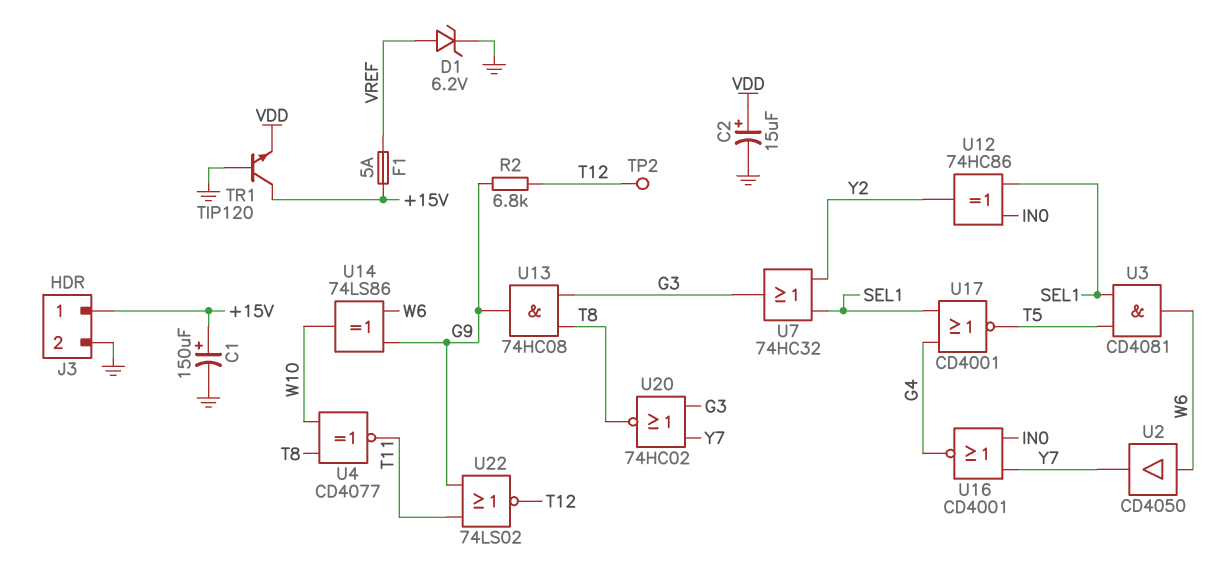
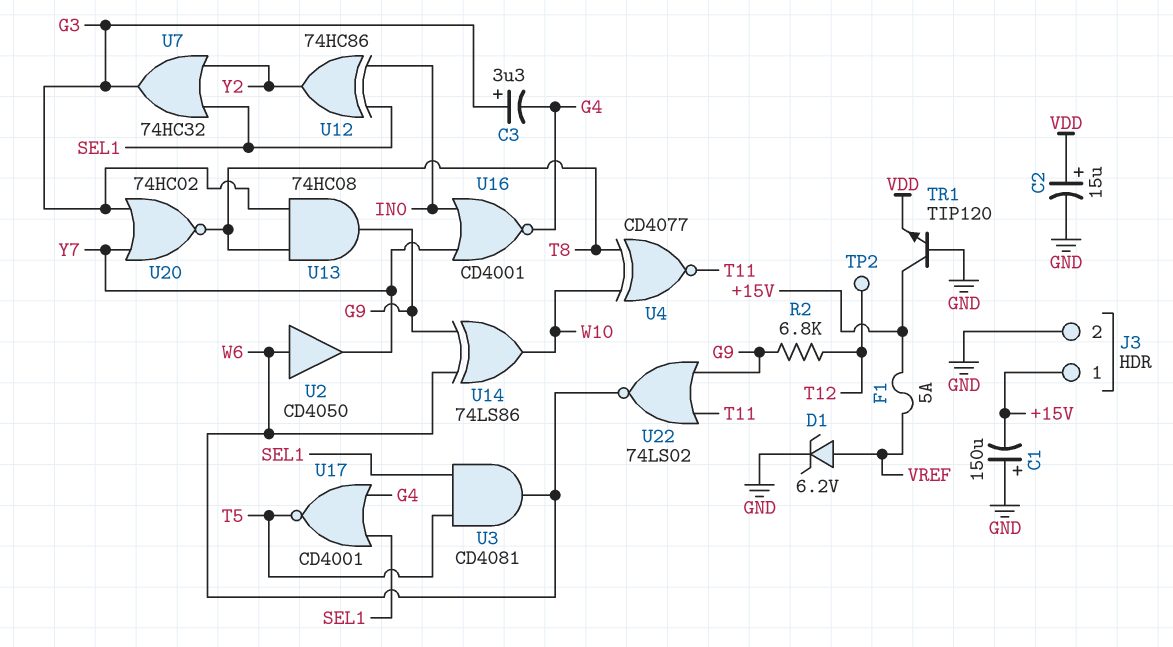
C1: 150uF (plus +15V, minus GND) -> 150uF (plus GND, minus +15V)
C3: none -> 3.3uF (plus G3, minus G4)
U22: NOR 74LS02 (in G9, in T11, out T12) -> NOR 74LS02 (in G9, in T11, out W6)

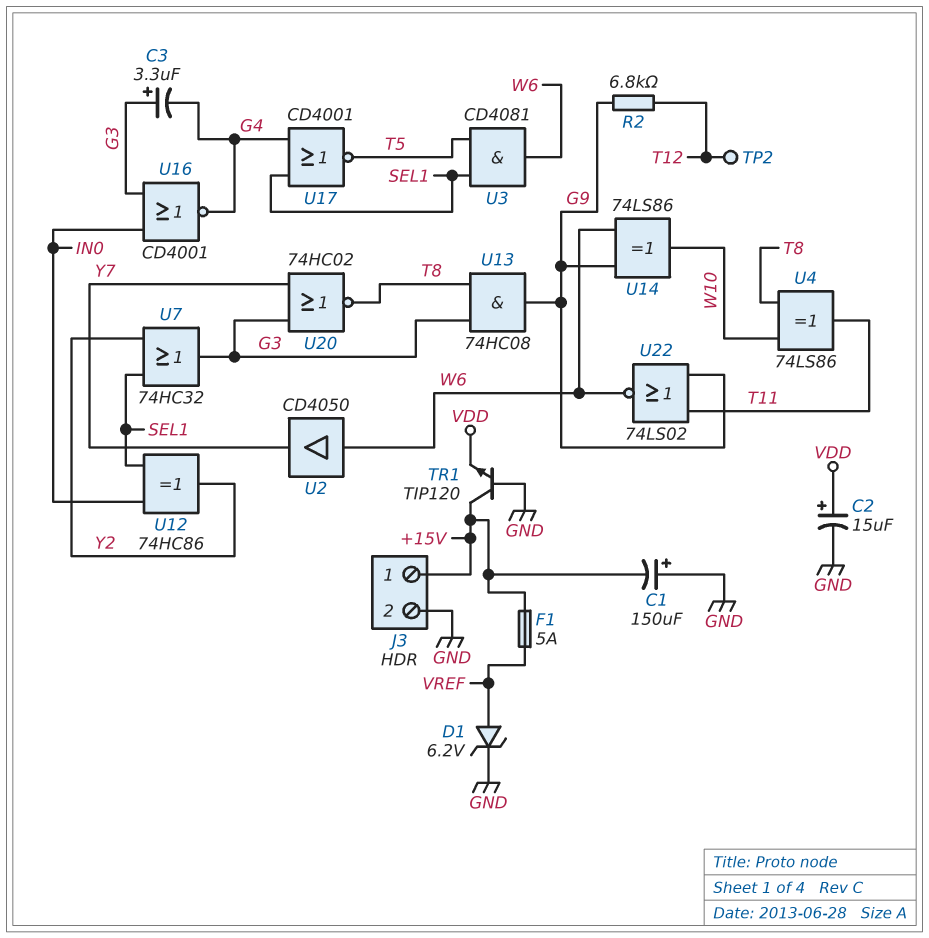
U4: XNOR CD4077 (in T8, in W10, out T11) -> XOR 74LS86 (in T8, in W10, out T11)
U16: NOR CD4001 (in IN0, in Y7, out G4) -> NOR CD4001 (in G3, in IN0, out G4)

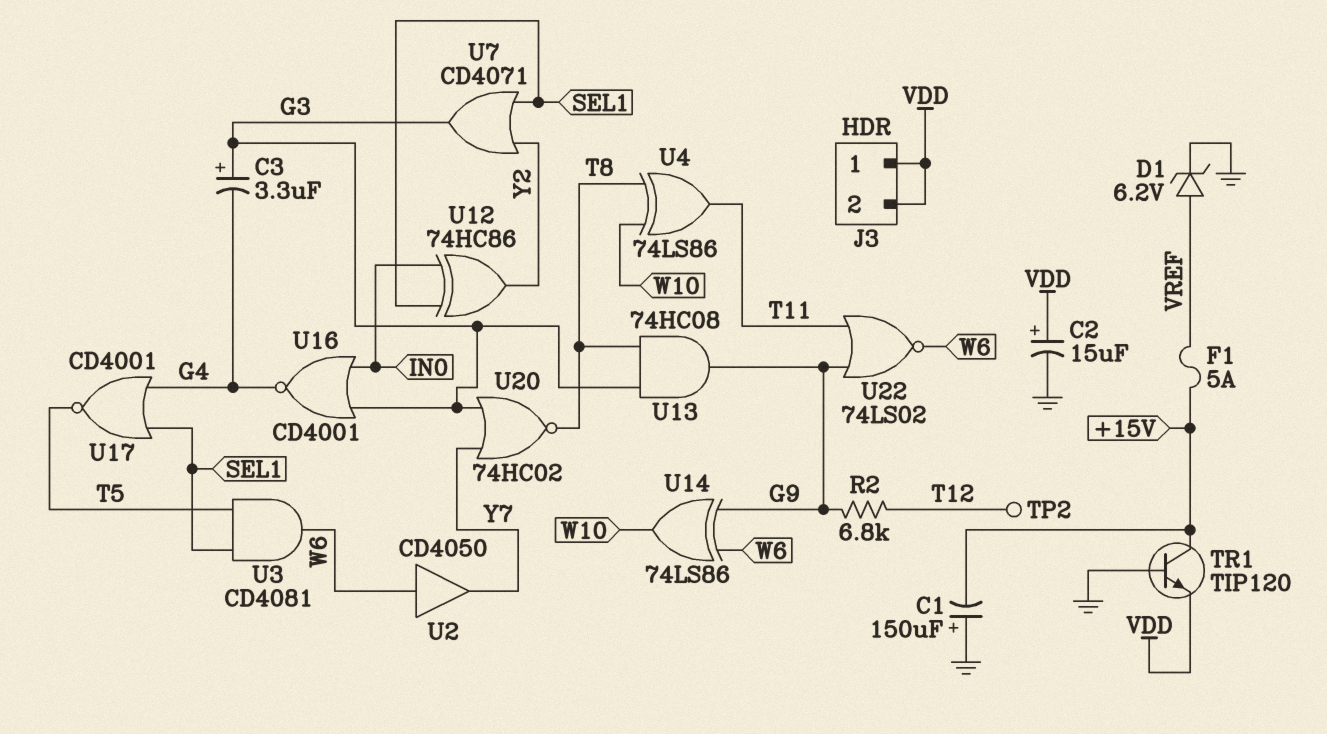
J3 pin 1: +15V -> VDD
J3 pin 2: GND -> VDD
U7: OR 74HC32 (in SEL1, in Y2, out G3) -> OR CD4071 (in SEL1, in Y2, out G3)

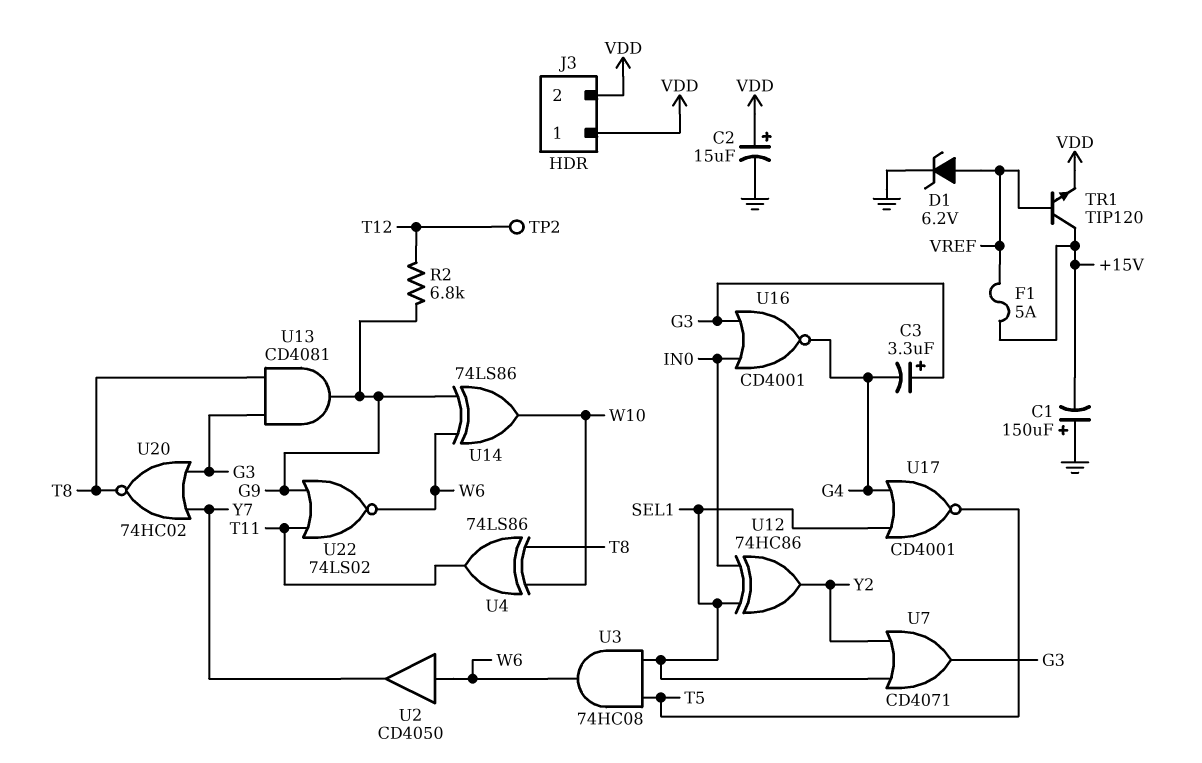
TR1: NPN TIP120 (B GND, C +15V, E VDD) -> NPN TIP120 (B VREF, C +15V, E VDD)
U3: AND CD4081 (in SEL1, in T5, out W6) -> AND 74HC08 (in SEL1, in T5, out W6)
U13: AND 74HC08 (in G3, in T8, out G9) -> AND CD4081 (in G3, in T8, out G9)

